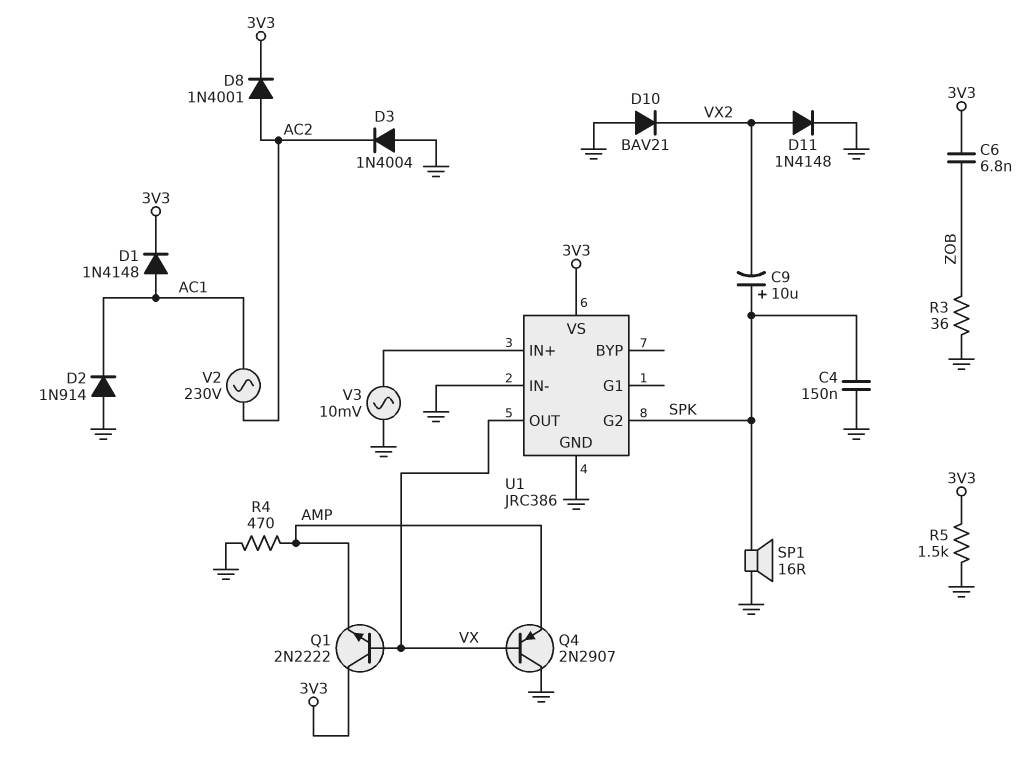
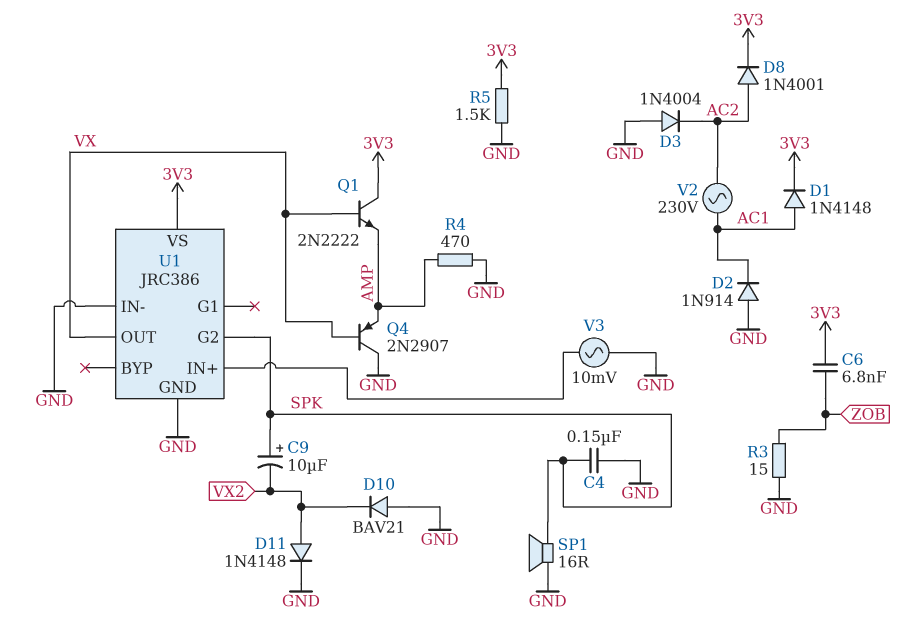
R3: 36 (GND, ZOB) -> 15 (GND, ZOB)

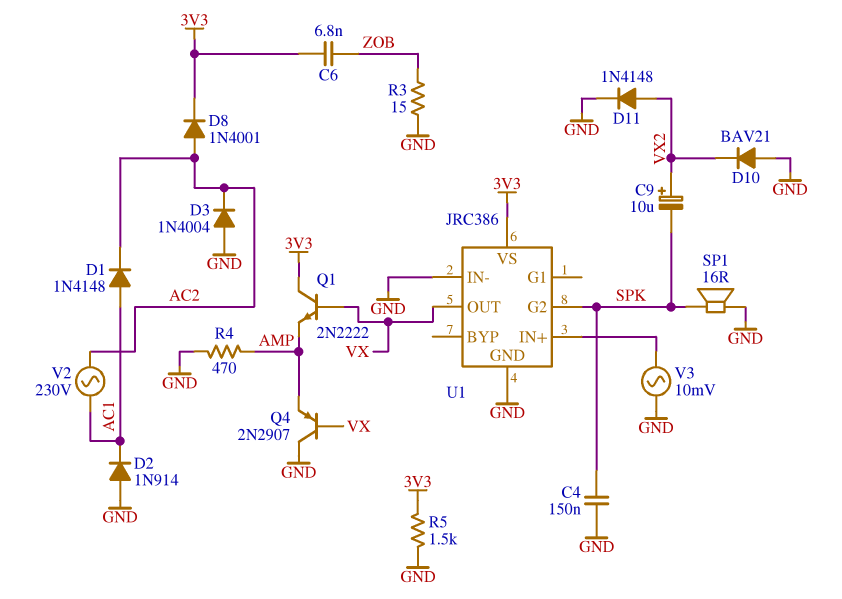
C9: 10uF (plus SPK, minus VX2) -> 10uF (plus VX2, minus SPK)
D1: diode 1N4148 (A AC1, K 3V3) -> diode 1N4148 (A AC1, K AC2)

